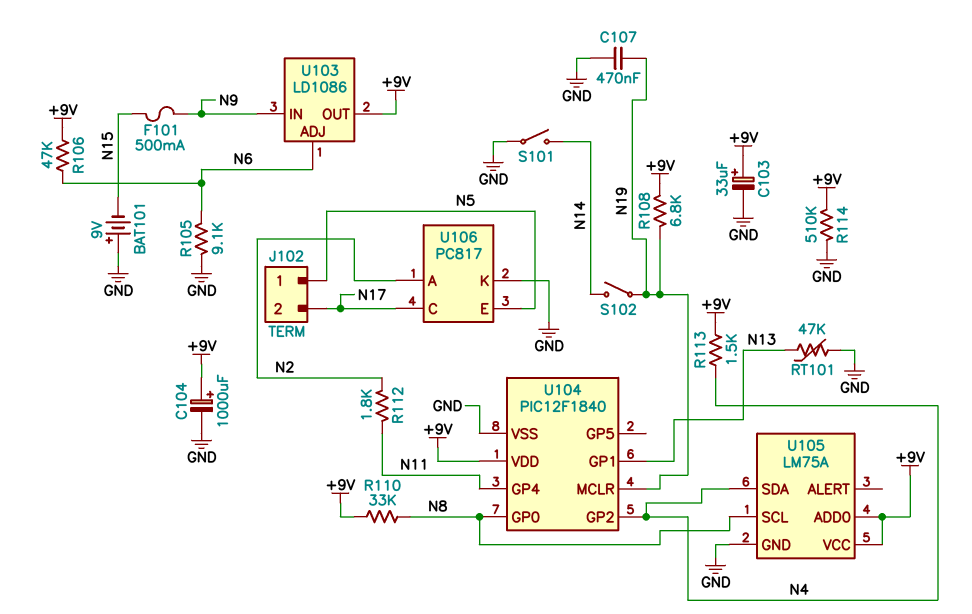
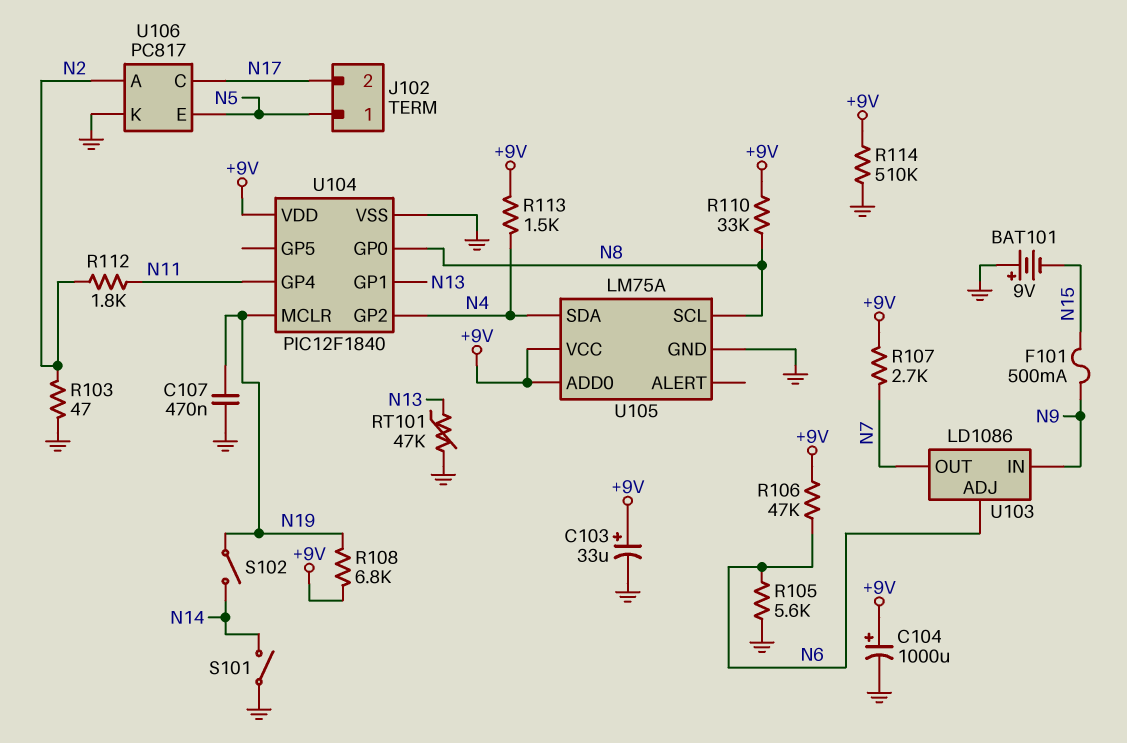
R103: none -> 47 (GND, N2)
R105: 9.1k (GND, N6) -> 5.6k (GND, N6)
R107: none -> 2.7k (+9V, N7)
U103 pin OUT: +9V -> N7

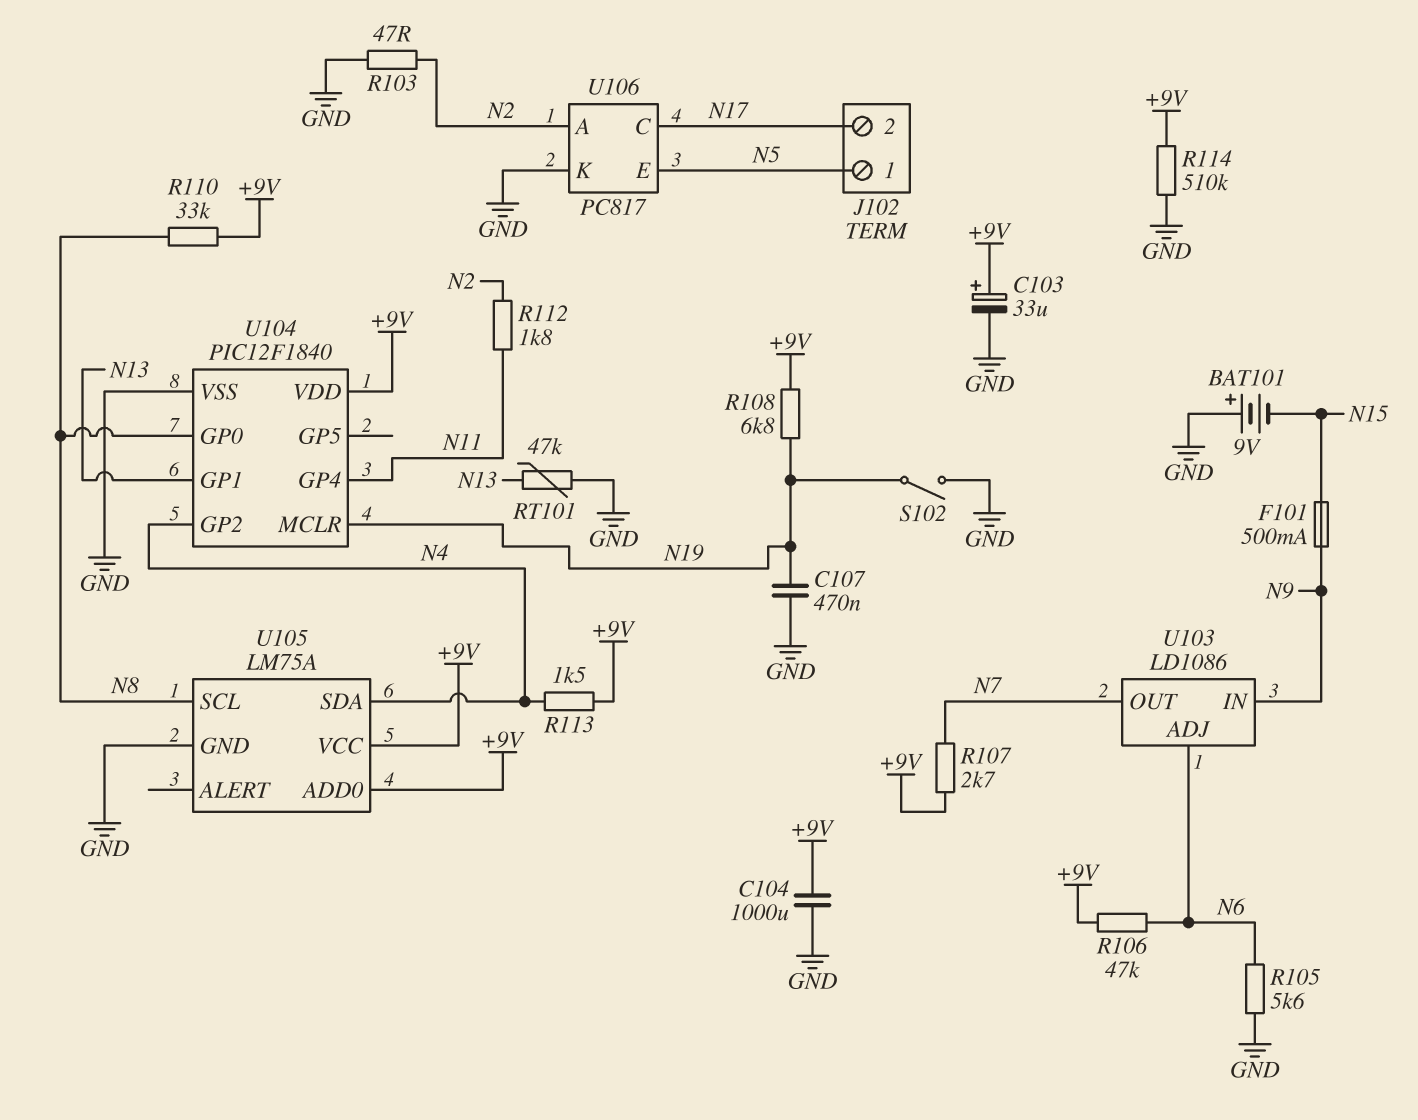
C104: 1000uF (plus +9V, minus GND) -> 1000uF (+9V, GND)
S101: switch (GND, N14) -> none
S102: switch (N14, N19) -> switch (GND, N19)

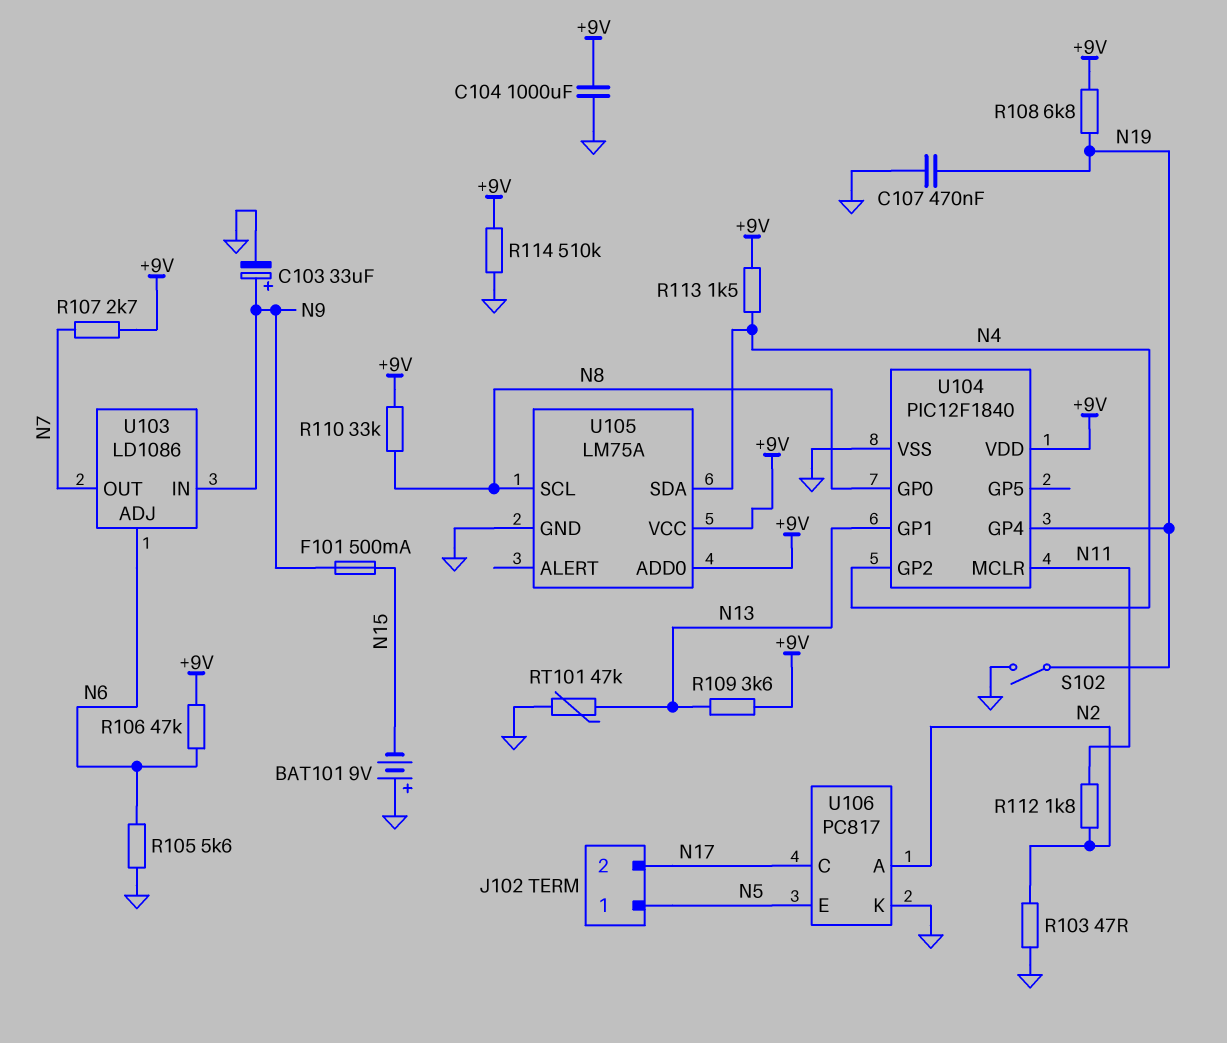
C103: 33uF (plus +9V, minus GND) -> 33uF (plus N9, minus GND)
R109: none -> 3.6k (+9V, N13)
U104 pin GP4: N11 -> N19
U104 pin MCLR: N19 -> N11

